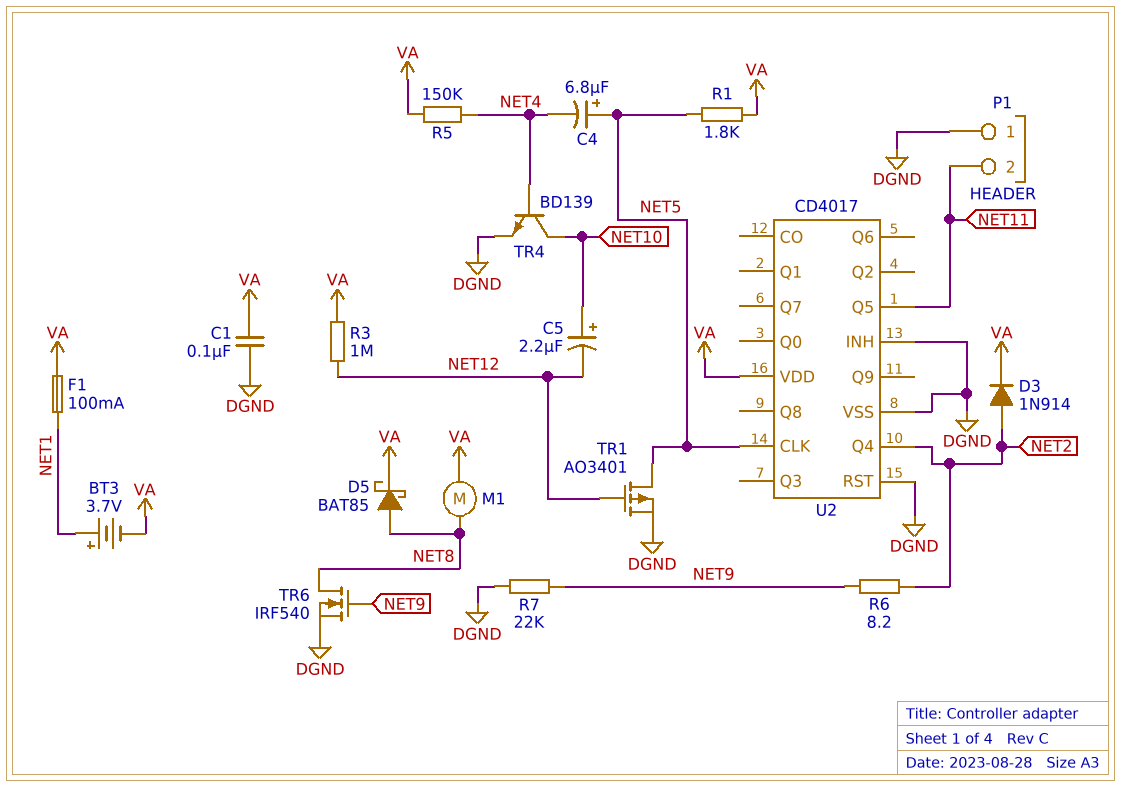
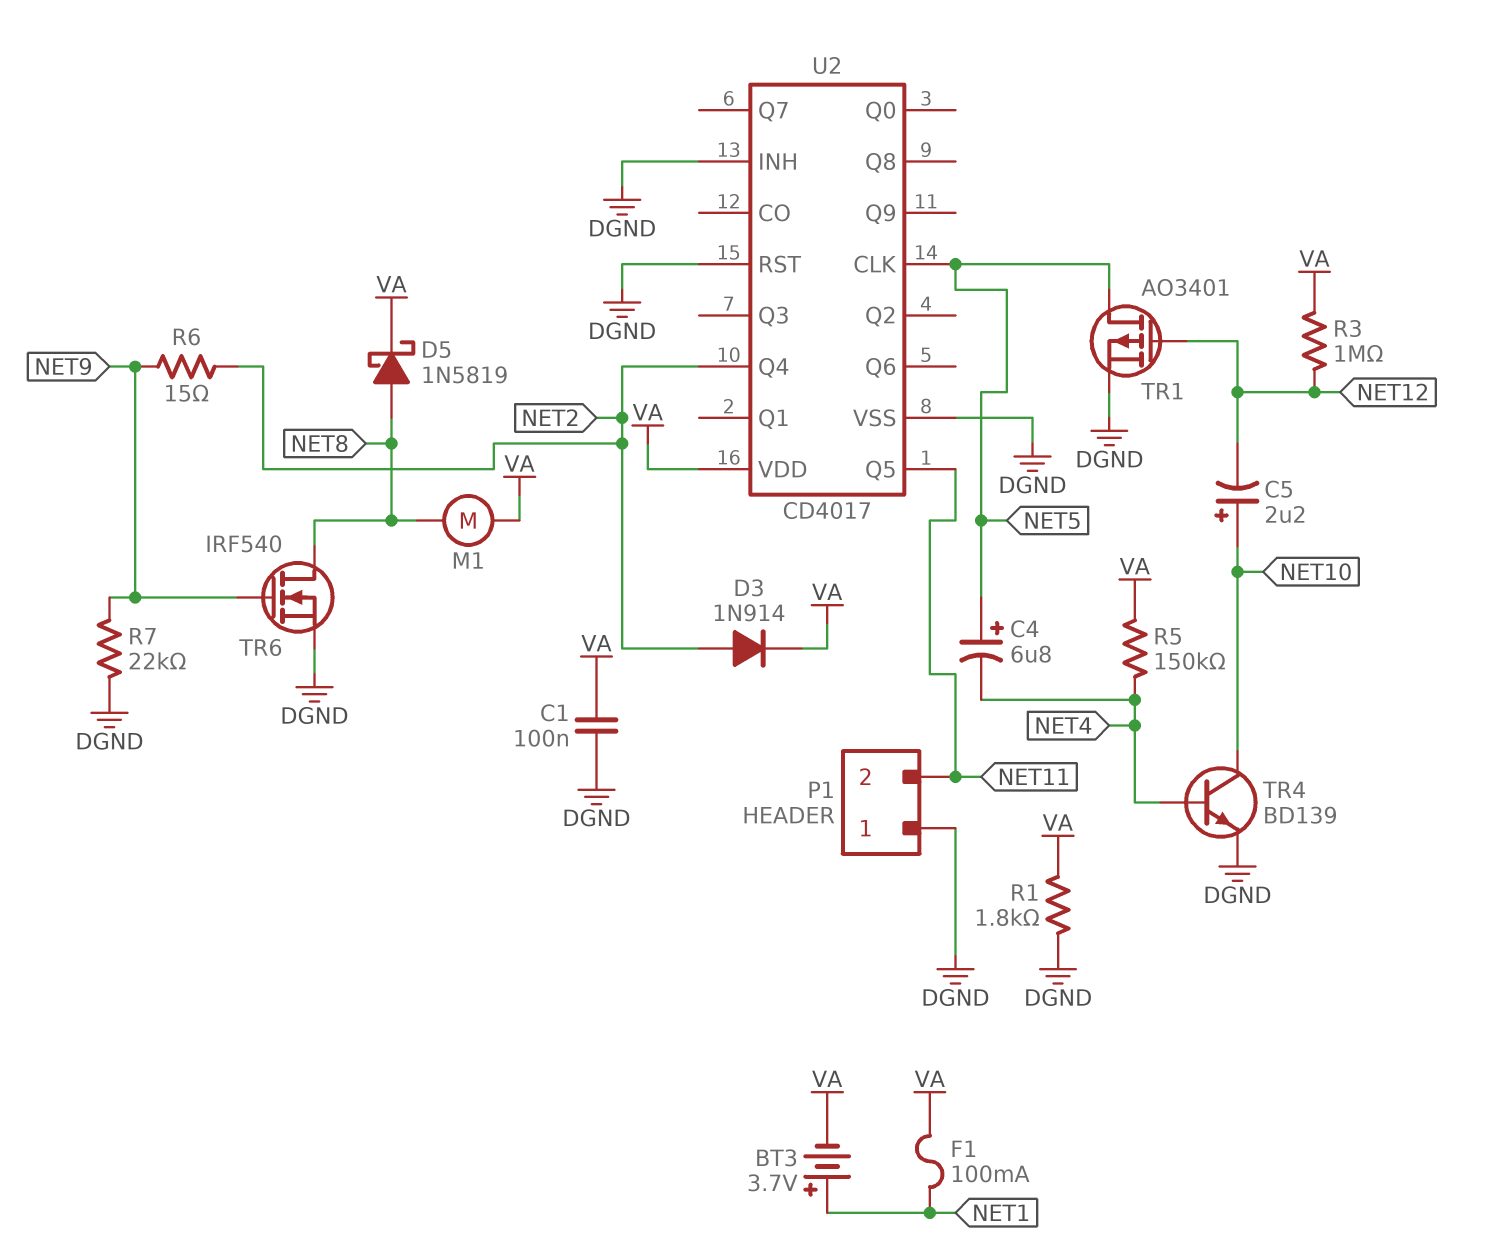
D5: schottky BAT85 (A NET8, K VA) -> schottky 1N5819 (A NET8, K VA)
R1: 1.8k (NET5, VA) -> 1.8k (DGND, VA)
R6: 8.2 (NET2, NET9) -> 15 (NET2, NET9)

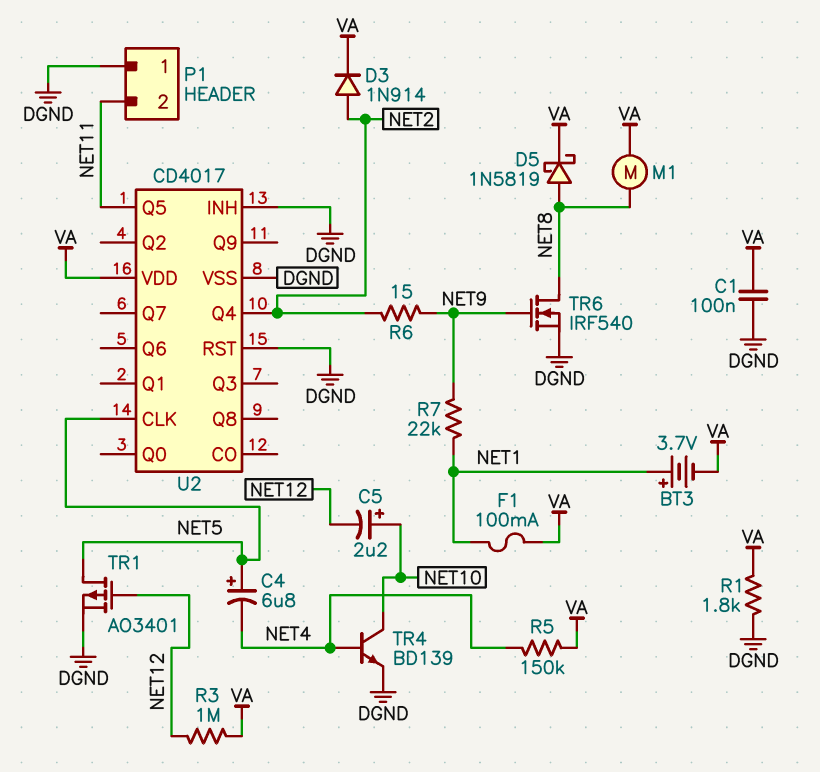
R7: 22k (DGND, NET9) -> 22k (NET1, NET9)

